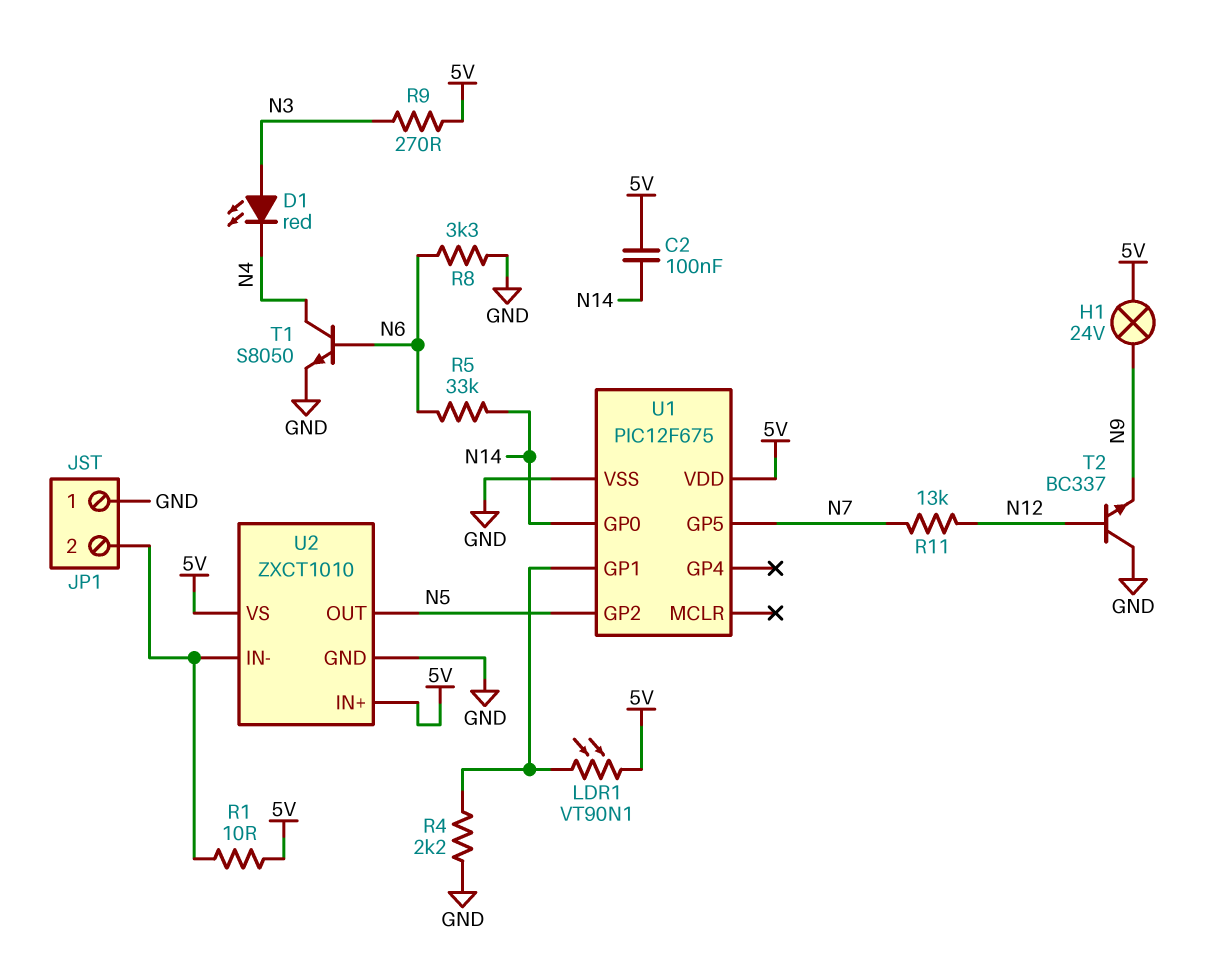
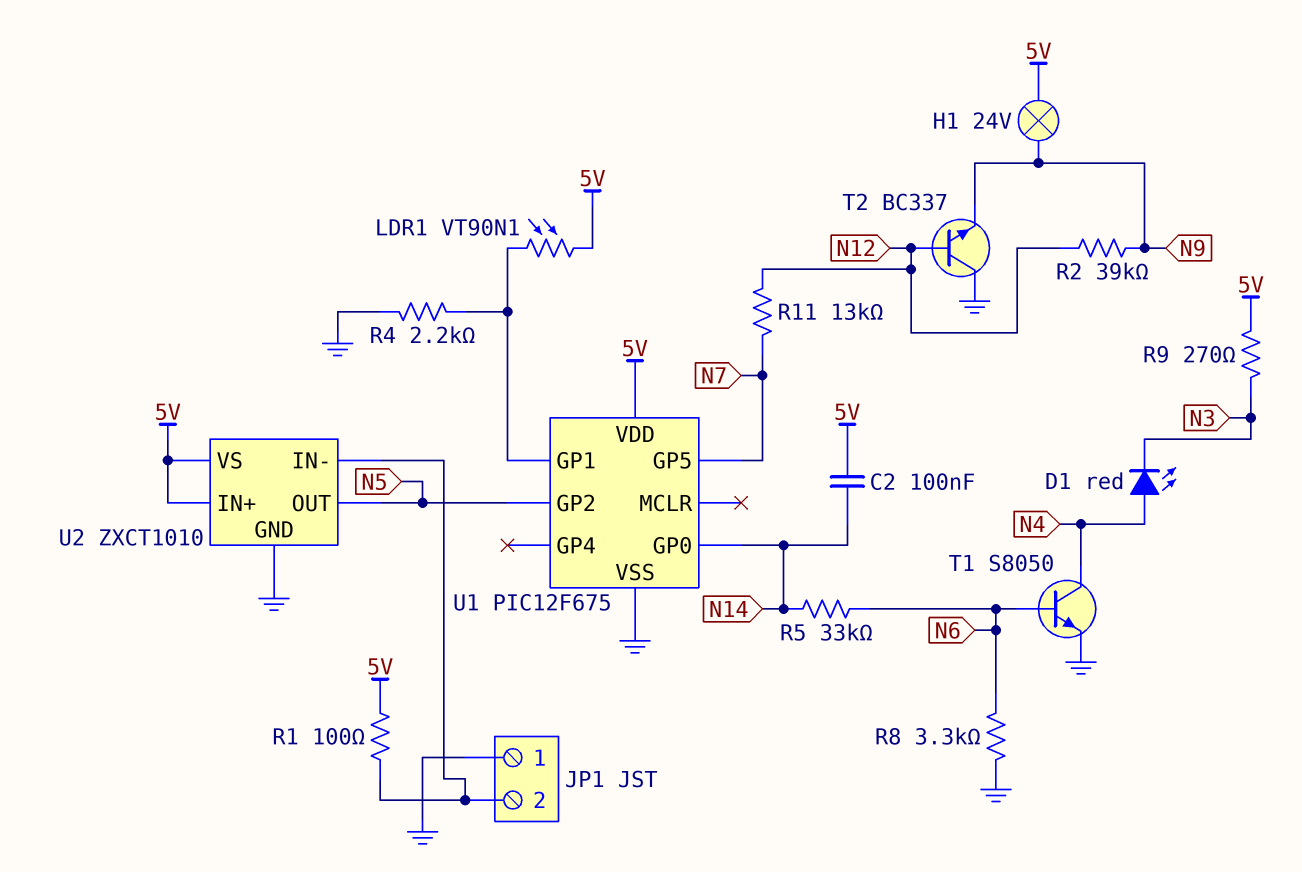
D1: LED red (A N3, K N4) -> LED red (A N4, K N3)
R1: 10 (5V, JP1/2) -> 100 (5V, JP1/2)
R2: none -> 39k (N9, N12)

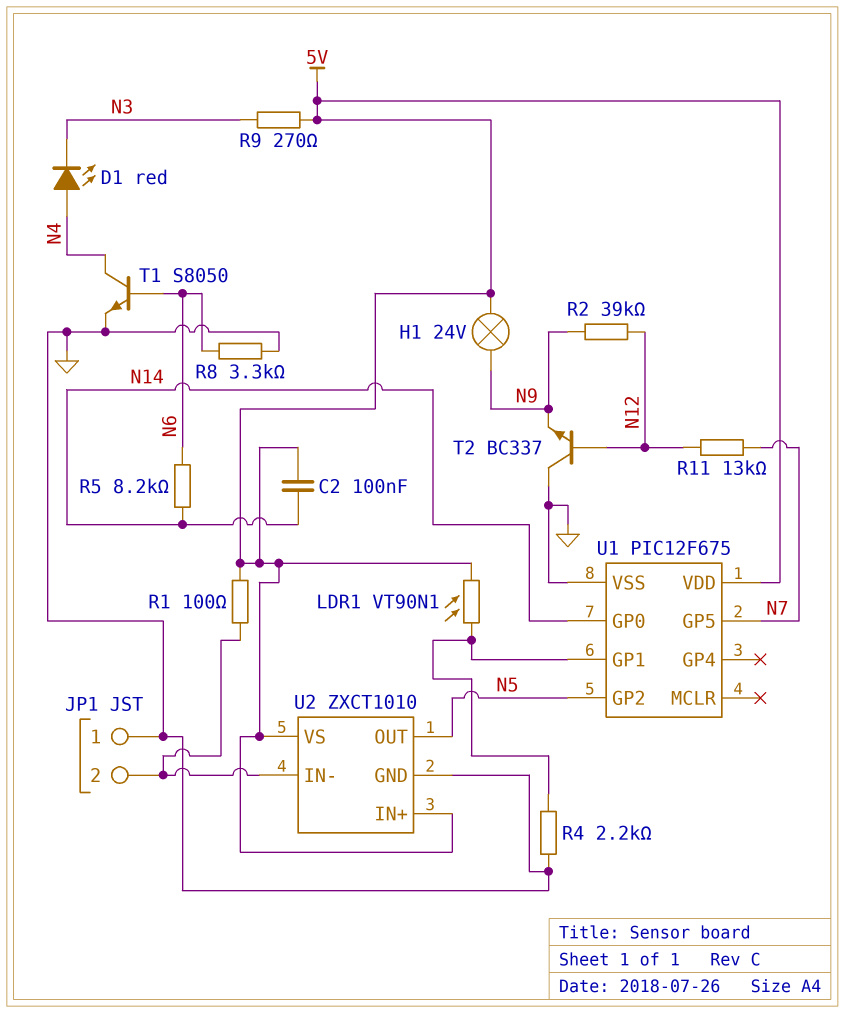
R5: 33k (N6, N14) -> 8.2k (N6, N14)

